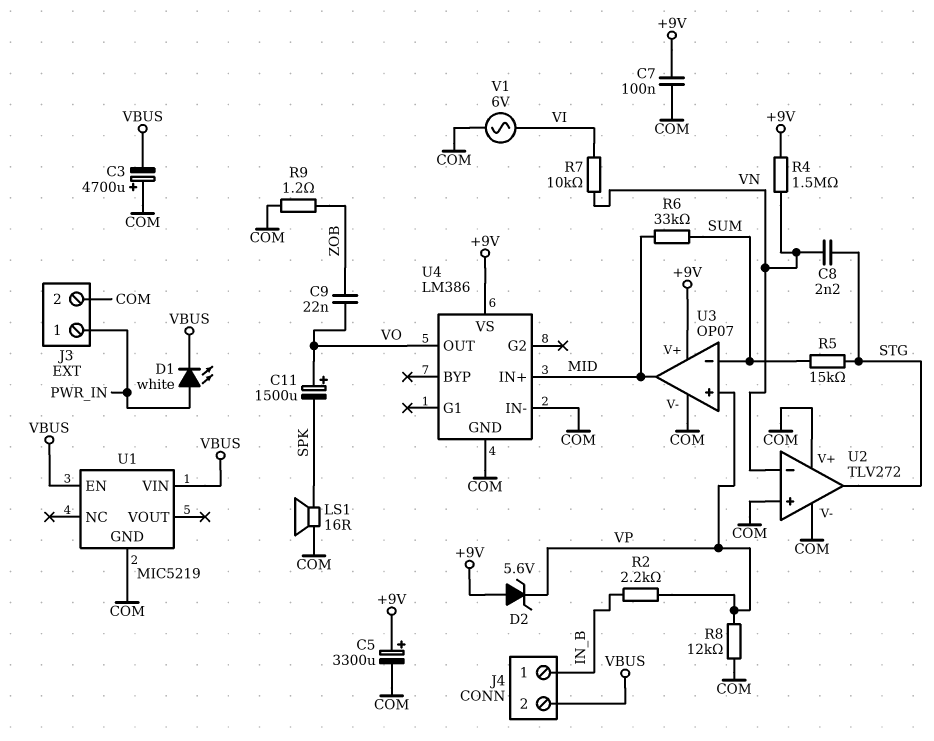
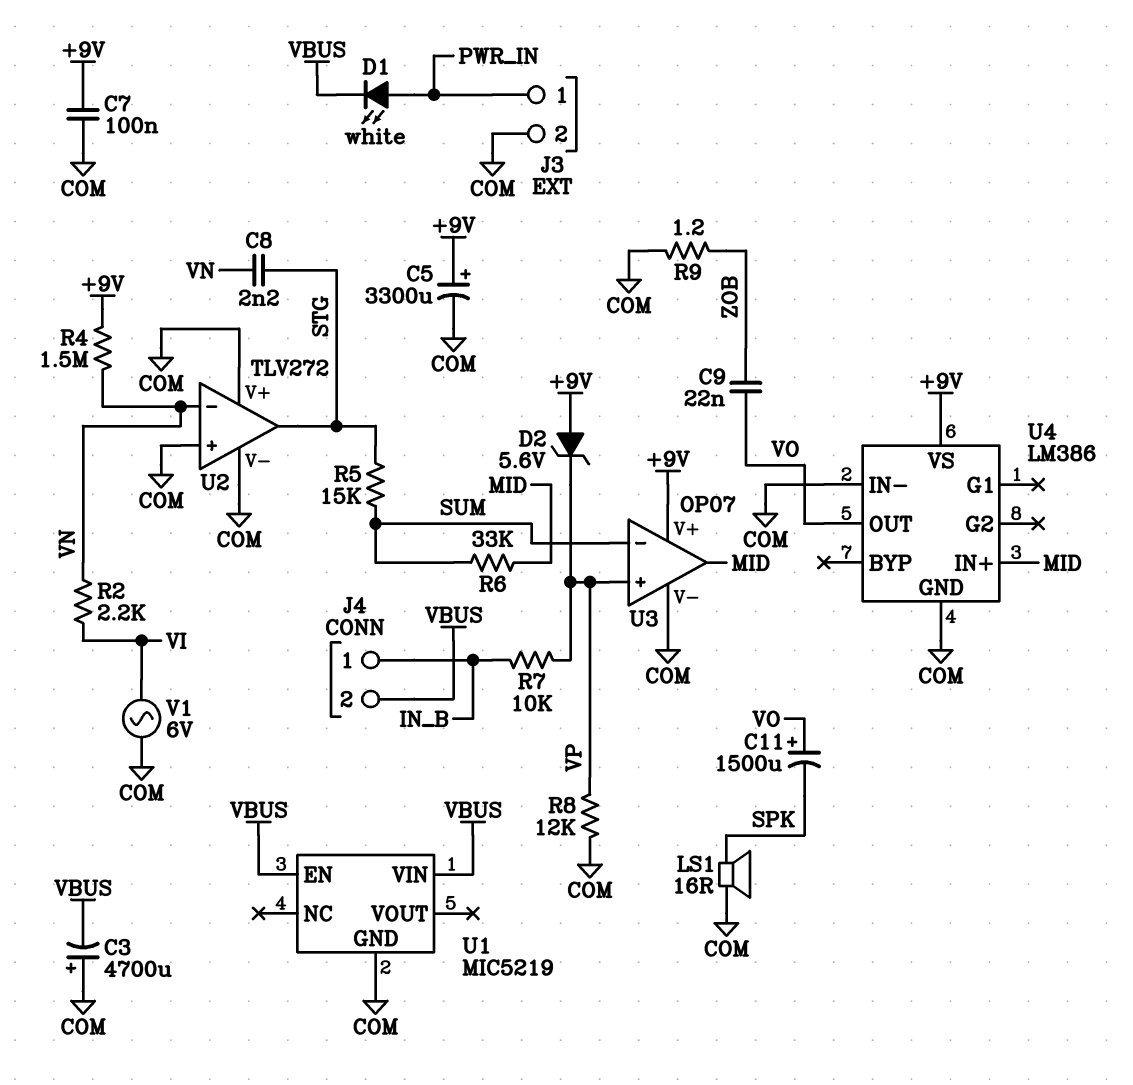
R2: 2.2k (IN_B, VP) -> 2.2k (VI, VN)
R7: 10k (VI, VN) -> 10k (IN_B, VP)

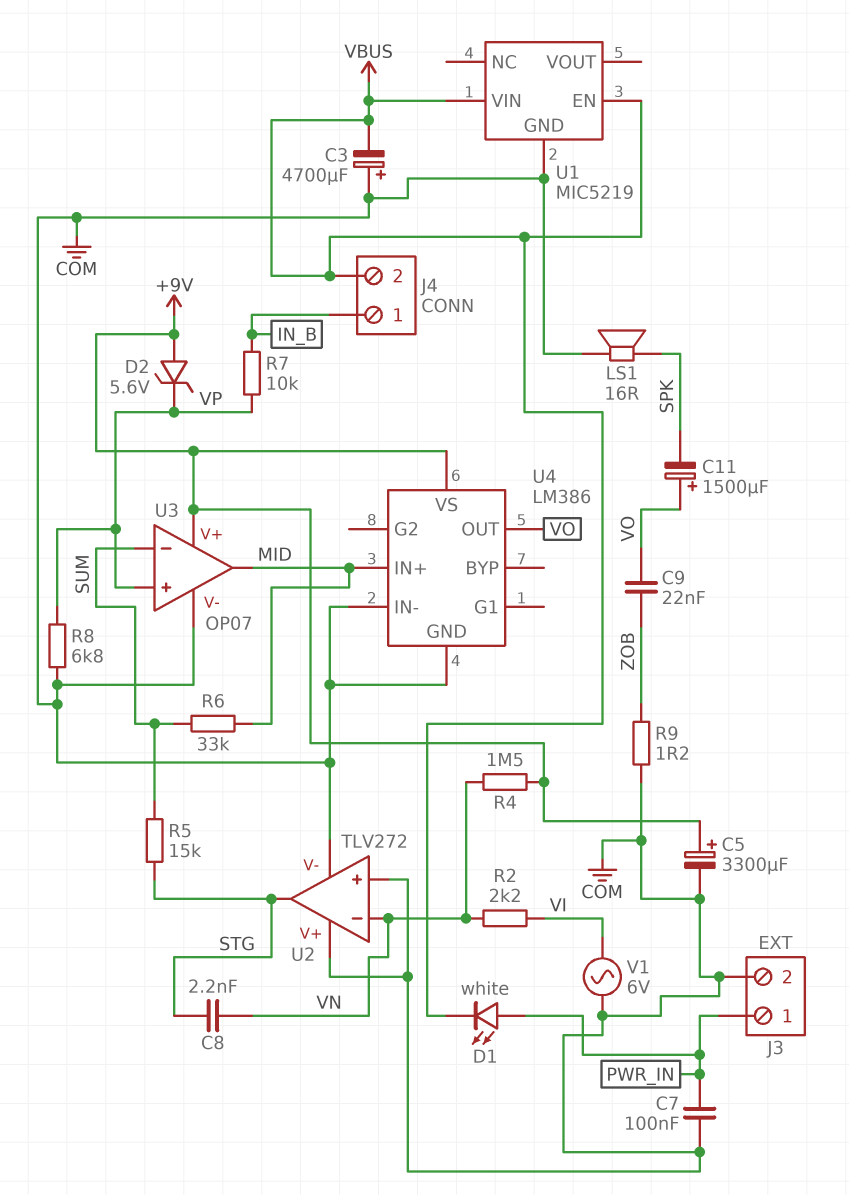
C7: 100nF (+9V, COM) -> 100nF (COM, PWR_IN)
R8: 12k (COM, VP) -> 6.8k (COM, VP)

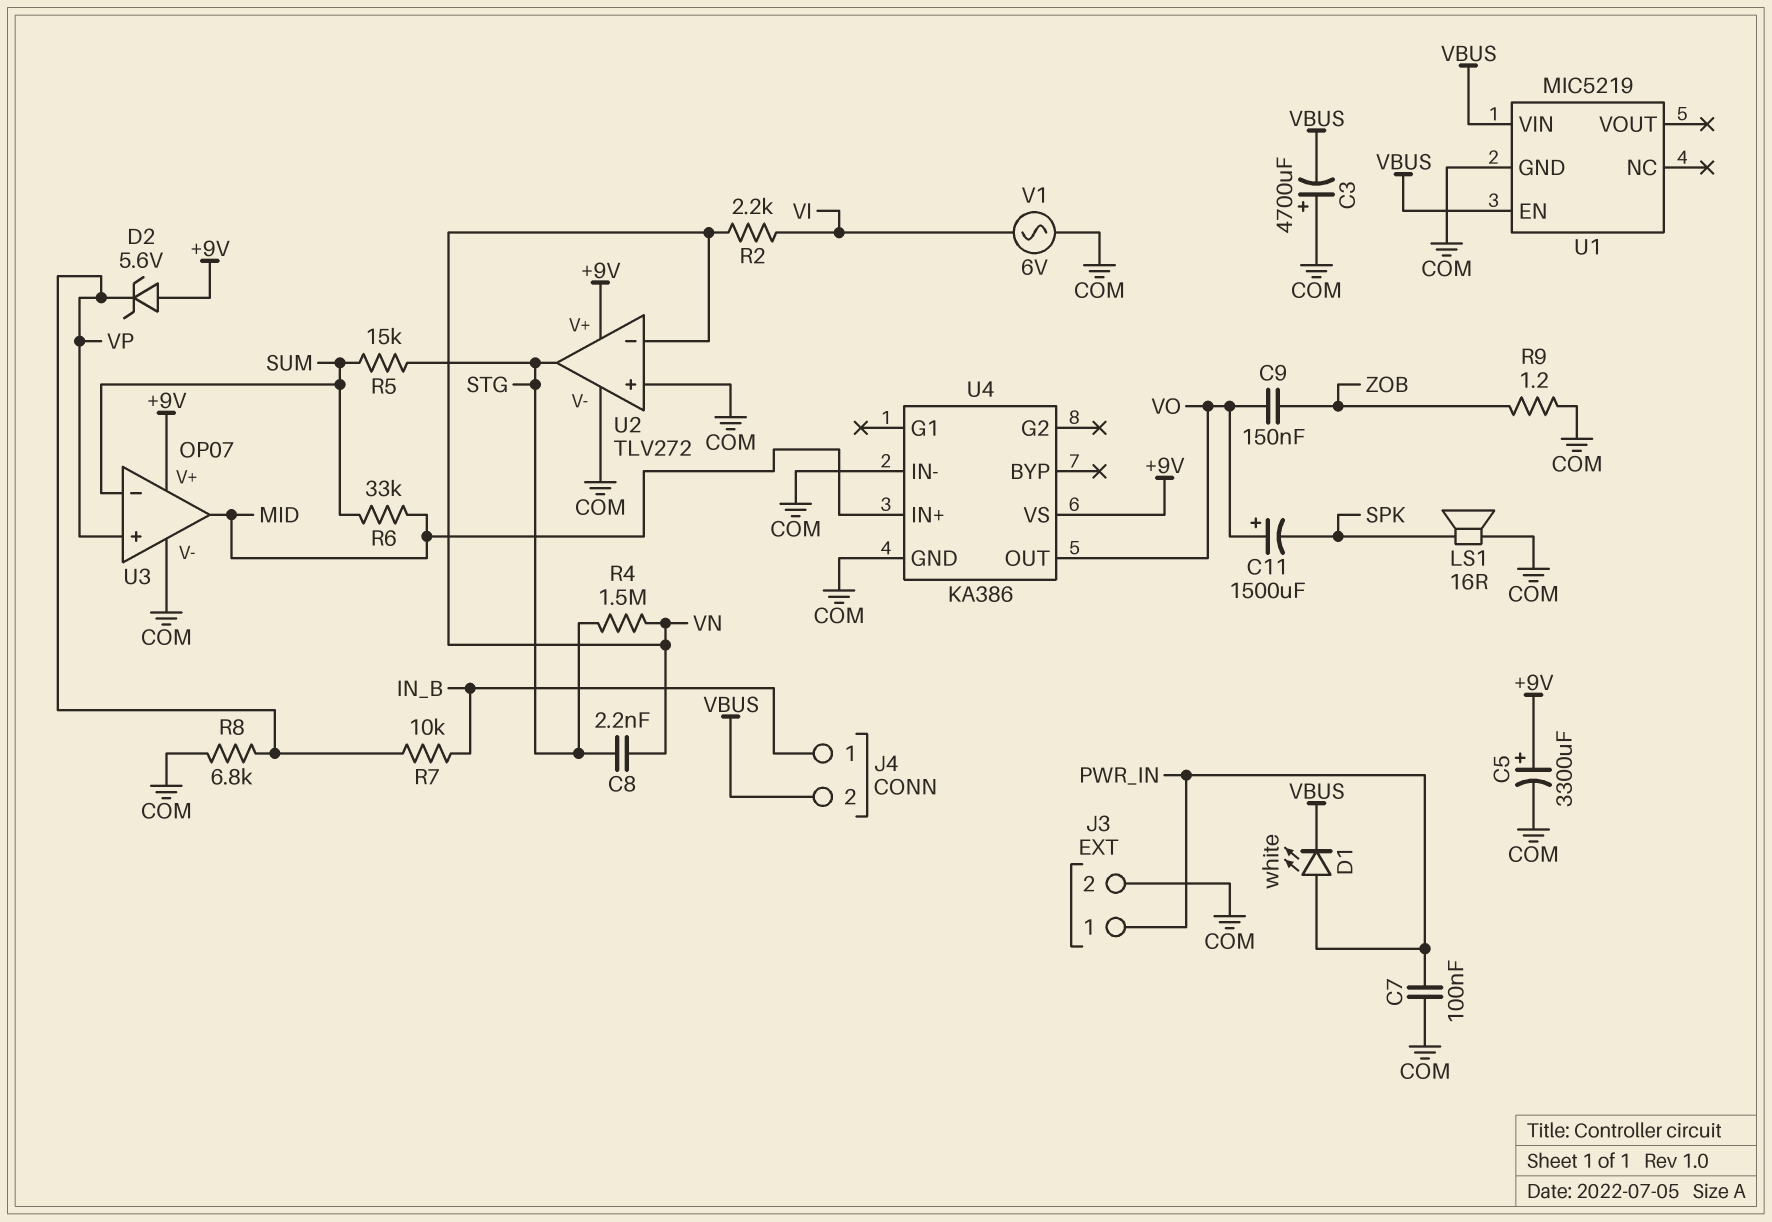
C9: 22nF (VO, ZOB) -> 150nF (VO, ZOB)
R4: 1.5M (+9V, VN) -> 1.5M (STG, VN)
U2 pin V+: COM -> +9V
U4: LM386 -> KA386

